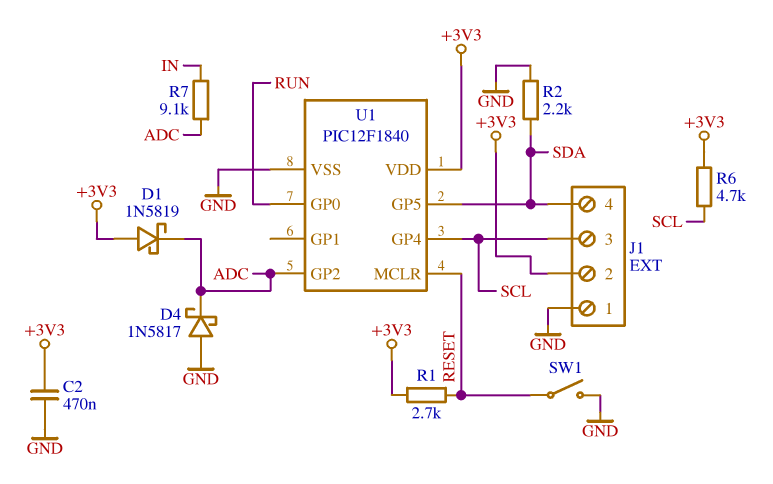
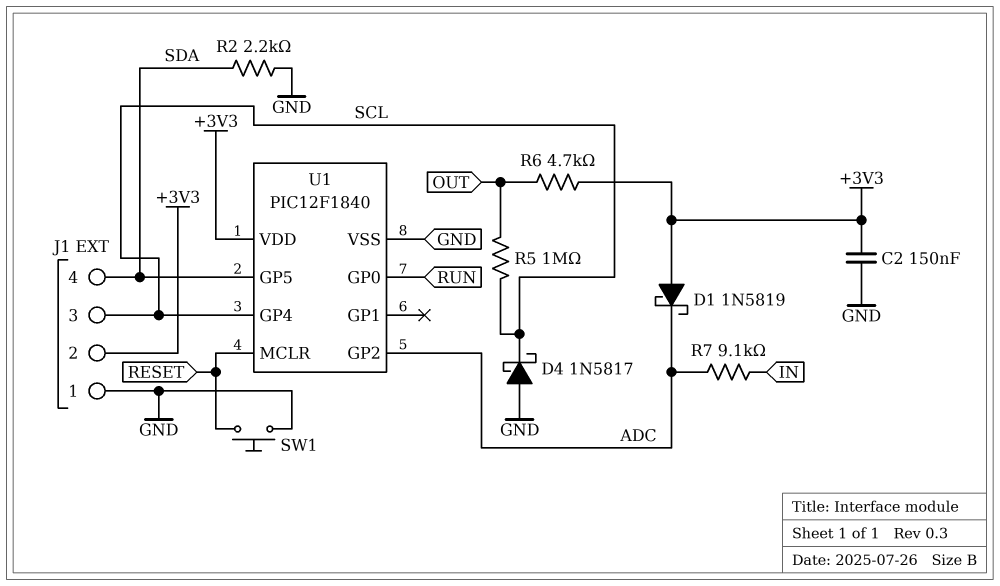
C2: 470nF (+3V3, GND) -> 150nF (+3V3, GND)
D4: schottky 1N5817 (A GND, K ADC) -> schottky 1N5817 (A GND, K SCL)
R1: 2.7k (+3V3, RESET) -> none
R5: none -> 1M (OUT, SCL)
R6: 4.7k (+3V3, SCL) -> 4.7k (+3V3, OUT)
SW1: switch (GND, RESET) -> button (GND, RESET)

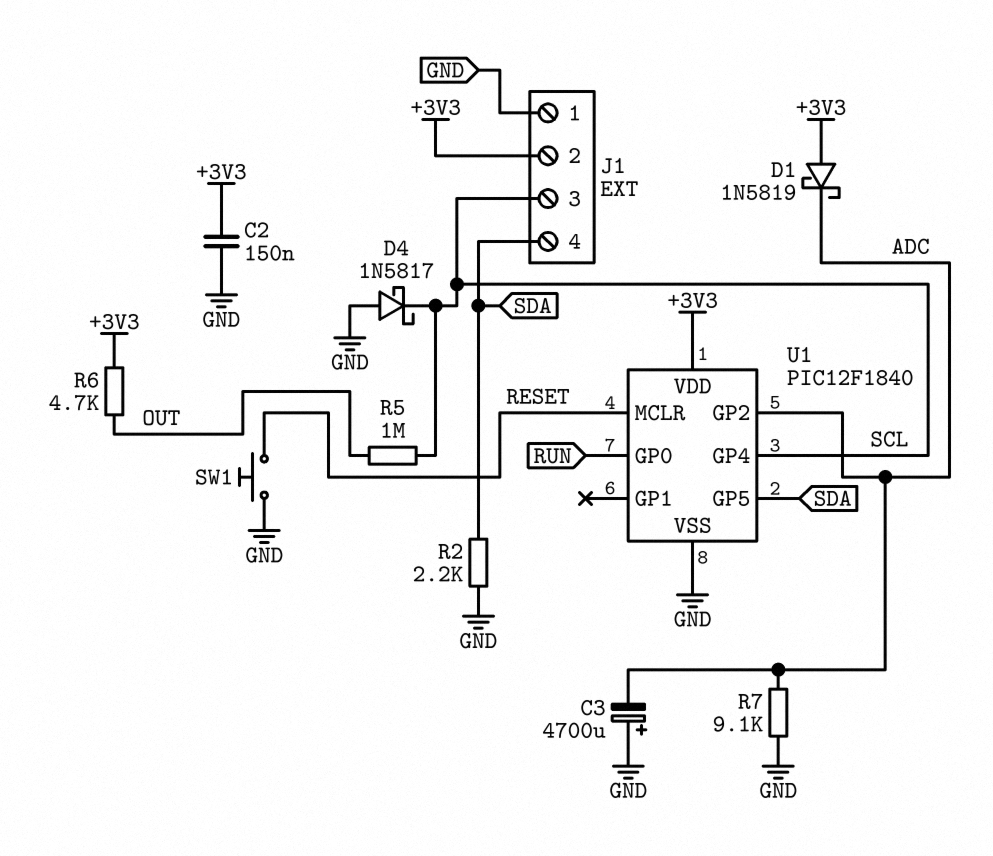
C3: none -> 4700uF (plus GND, minus ADC)
R7: 9.1k (ADC, IN) -> 9.1k (ADC, GND)

